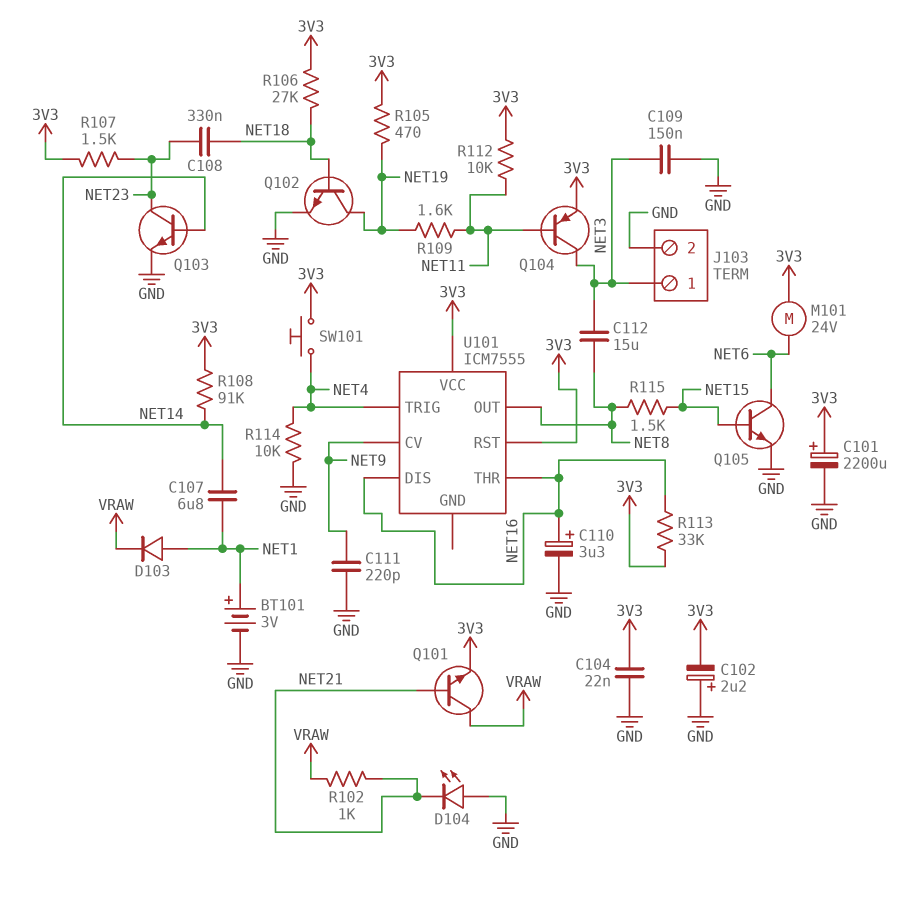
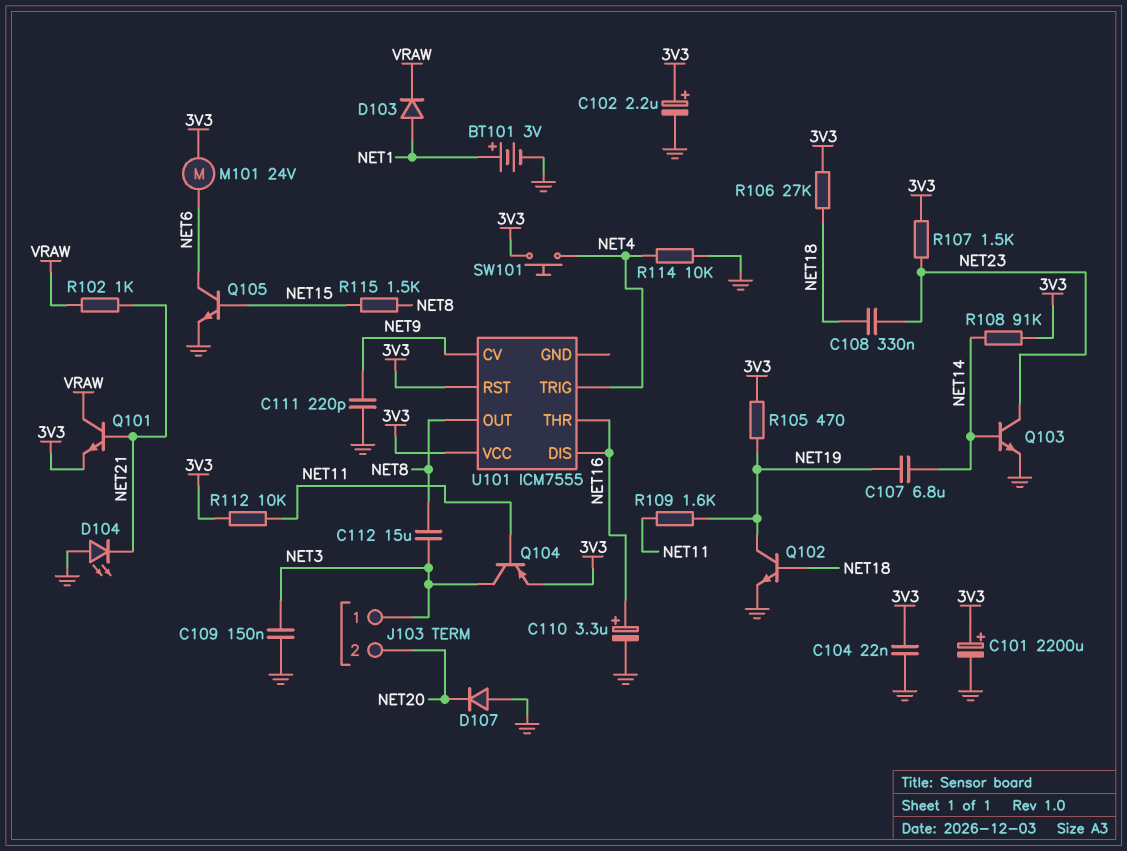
C102: 2.2uF (plus GND, minus 3V3) -> 2.2uF (plus 3V3, minus GND)
C107: 6.8uF (NET1, NET14) -> 6.8uF (NET14, NET19)
D107: none -> diode (A GND, K NET20)
J103 pin 2: GND -> NET20
R113: 33k (3V3, NET16) -> none

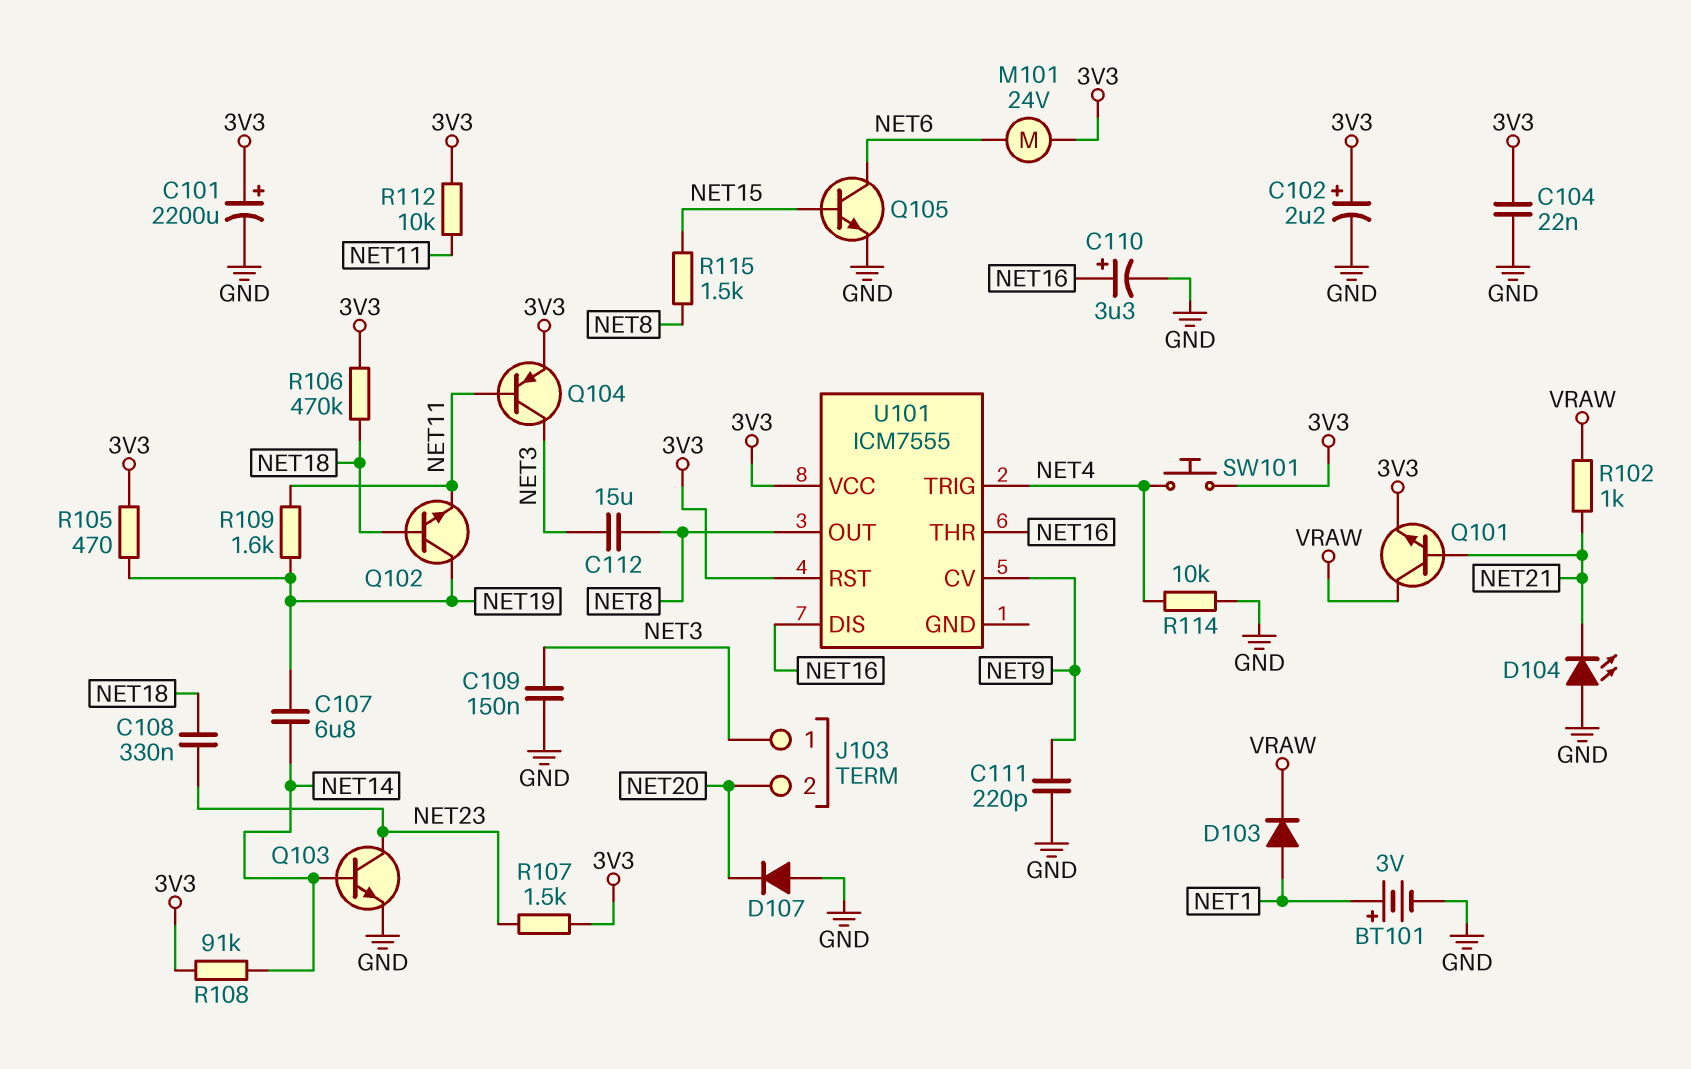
Q102: NPN (B NET18, C NET19, E GND) -> NPN (B NET18, C NET19, E NET11)
R106: 27k (3V3, NET18) -> 470k (3V3, NET18)

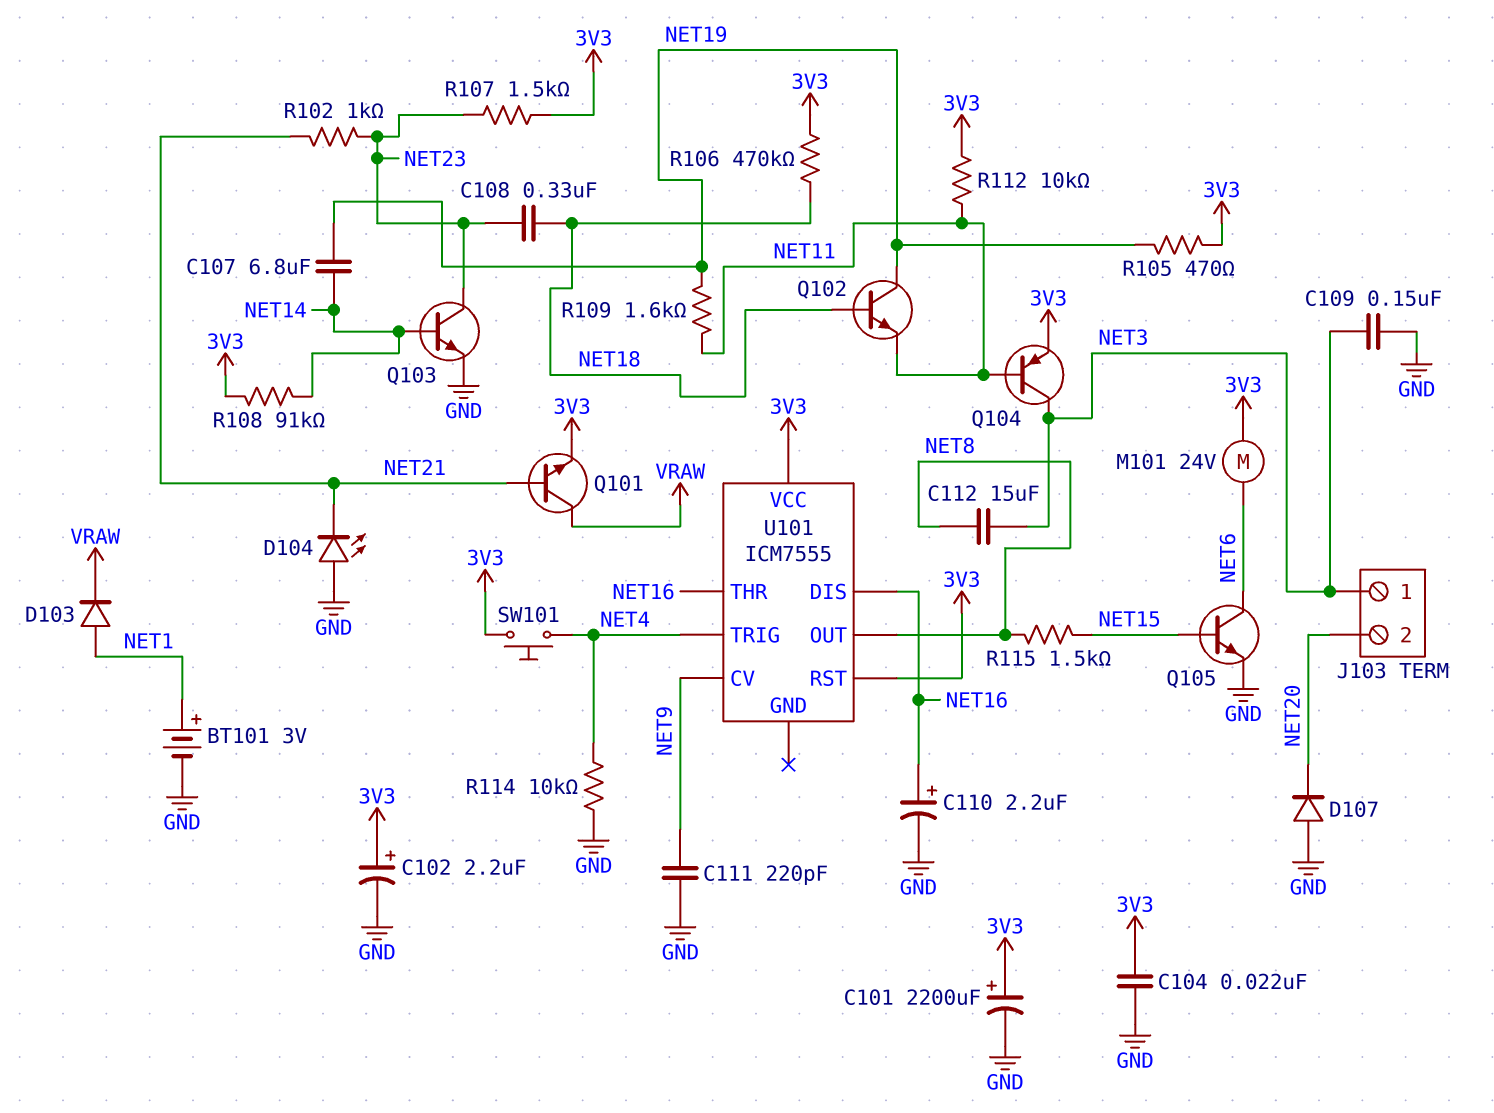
C110: 3.3uF (plus NET16, minus GND) -> 2.2uF (plus NET16, minus GND)
R102: 1k (NET21, VRAW) -> 1k (NET21, NET23)

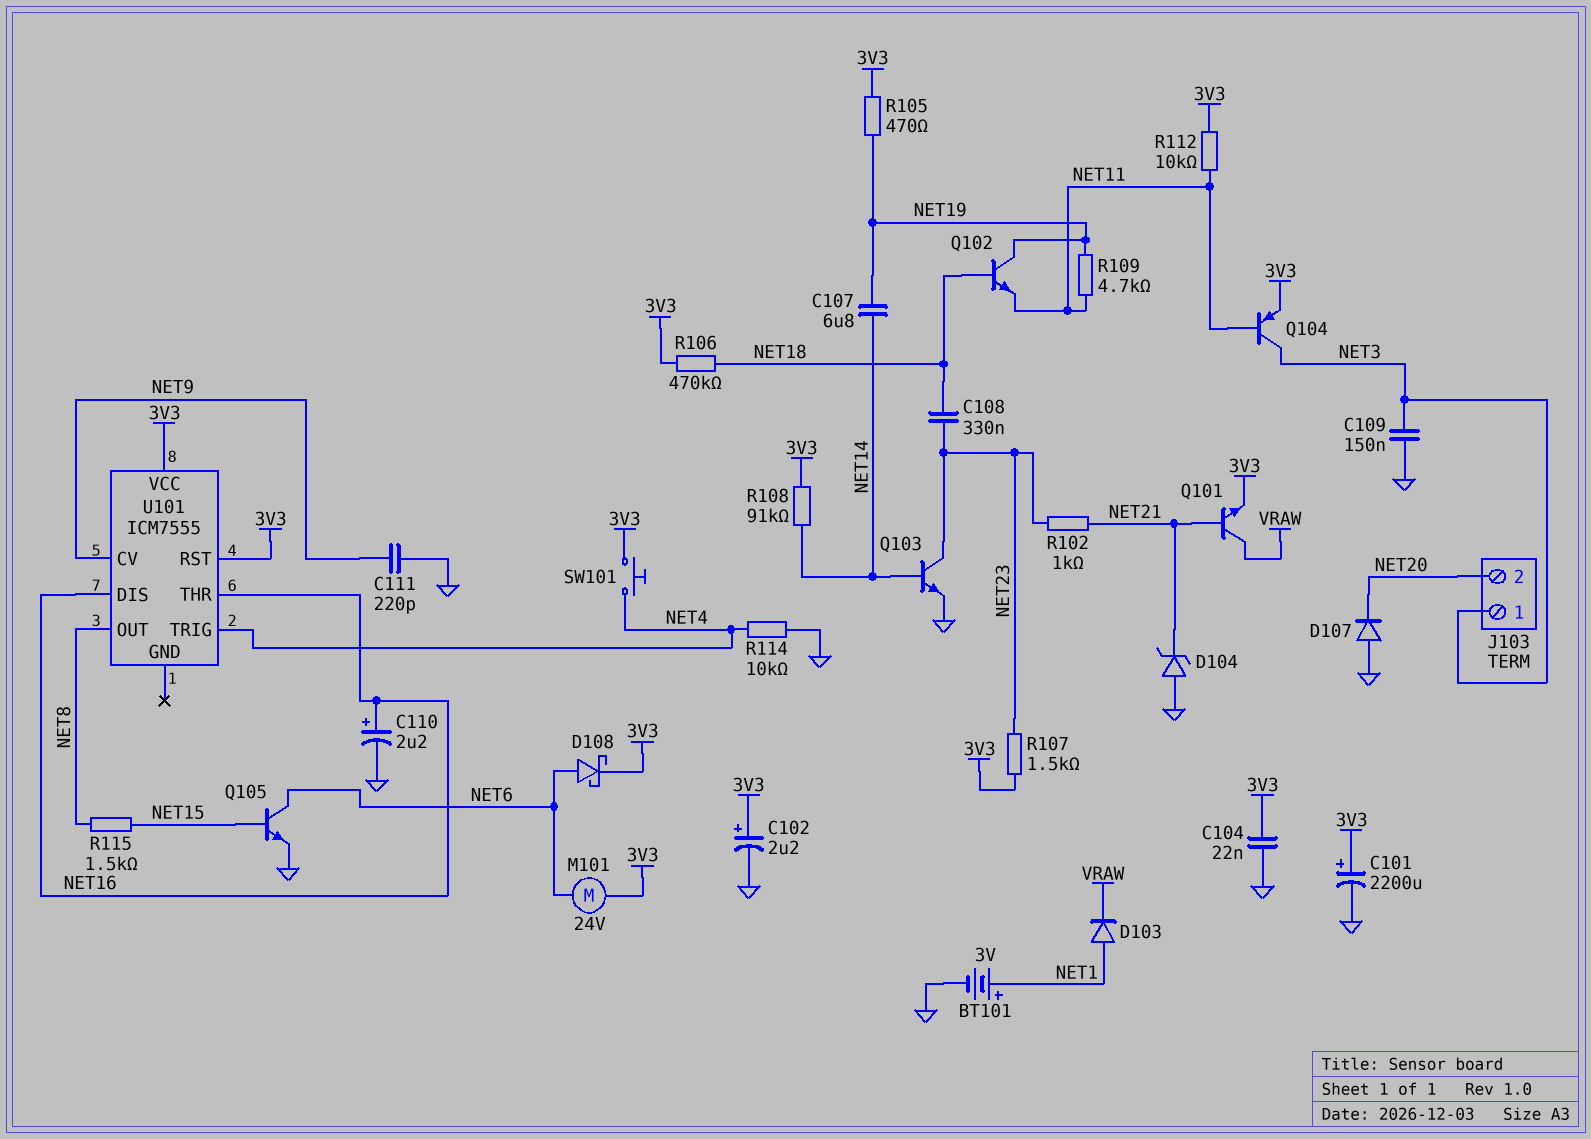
C112: 15uF (NET3, NET8) -> none
D104: LED (A GND, K NET21) -> zener (A GND, K NET21)
D108: none -> schottky (A NET6, K 3V3)
R109: 1.6k (NET11, NET19) -> 4.7k (NET11, NET19)

